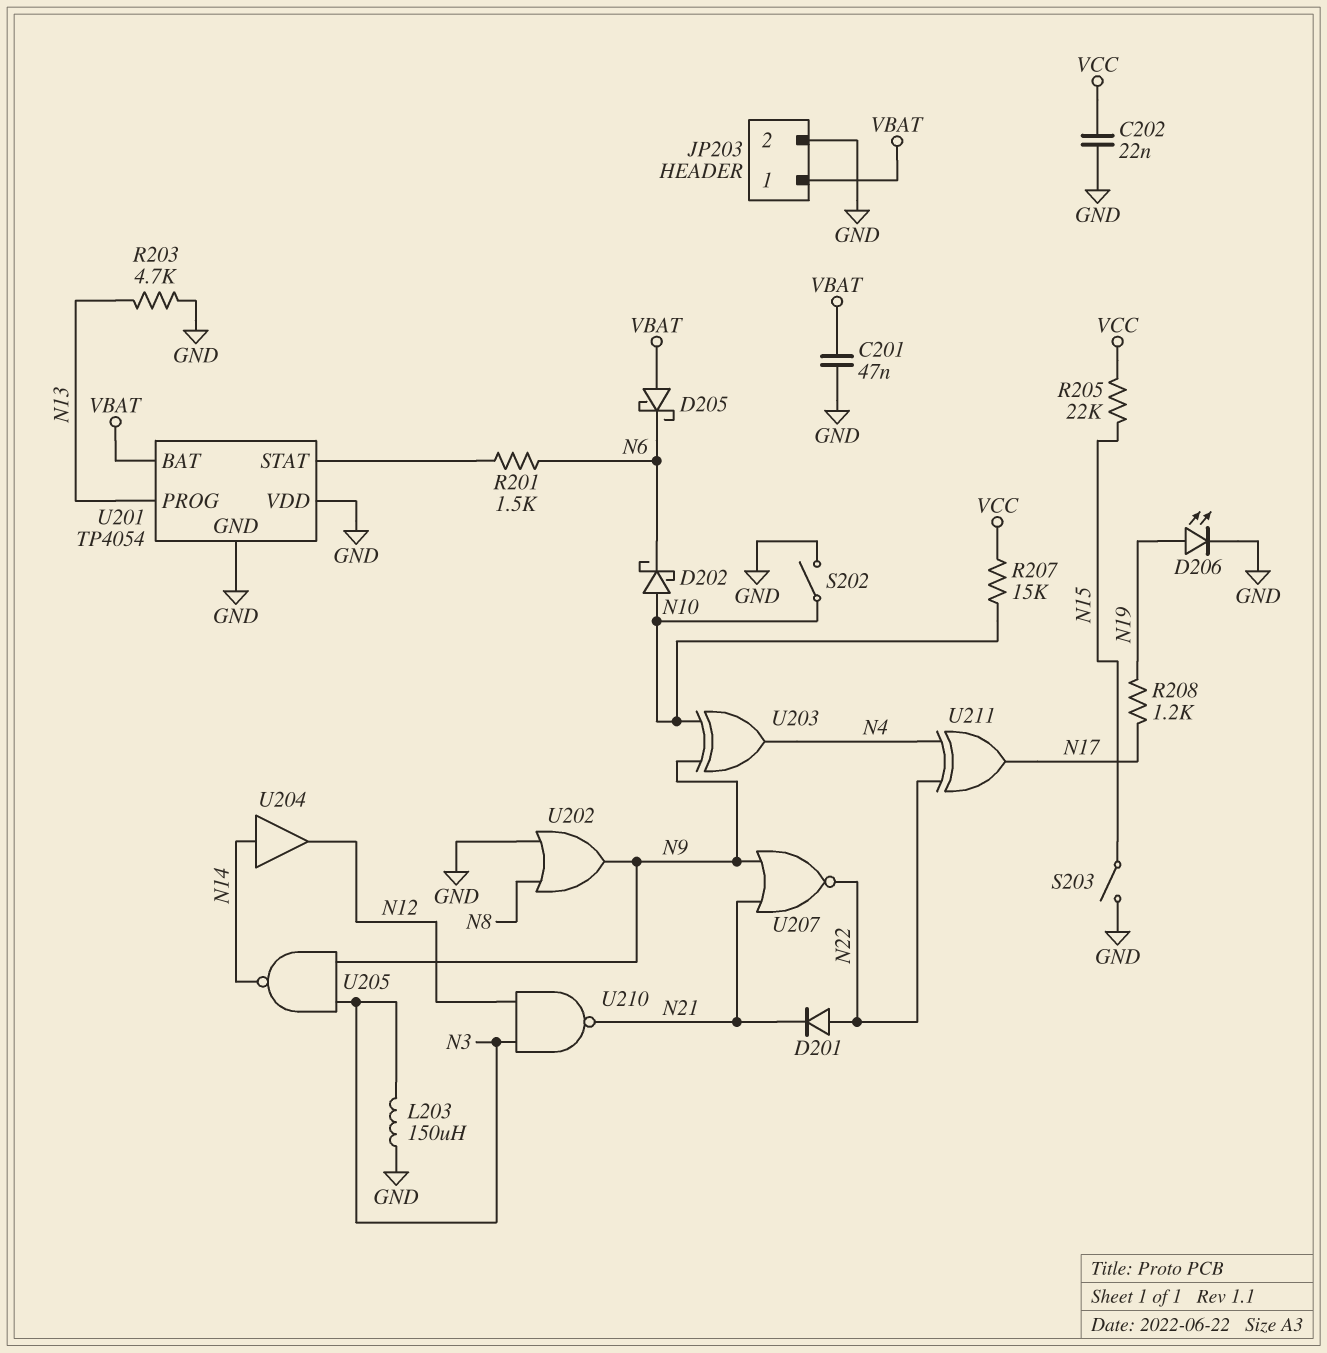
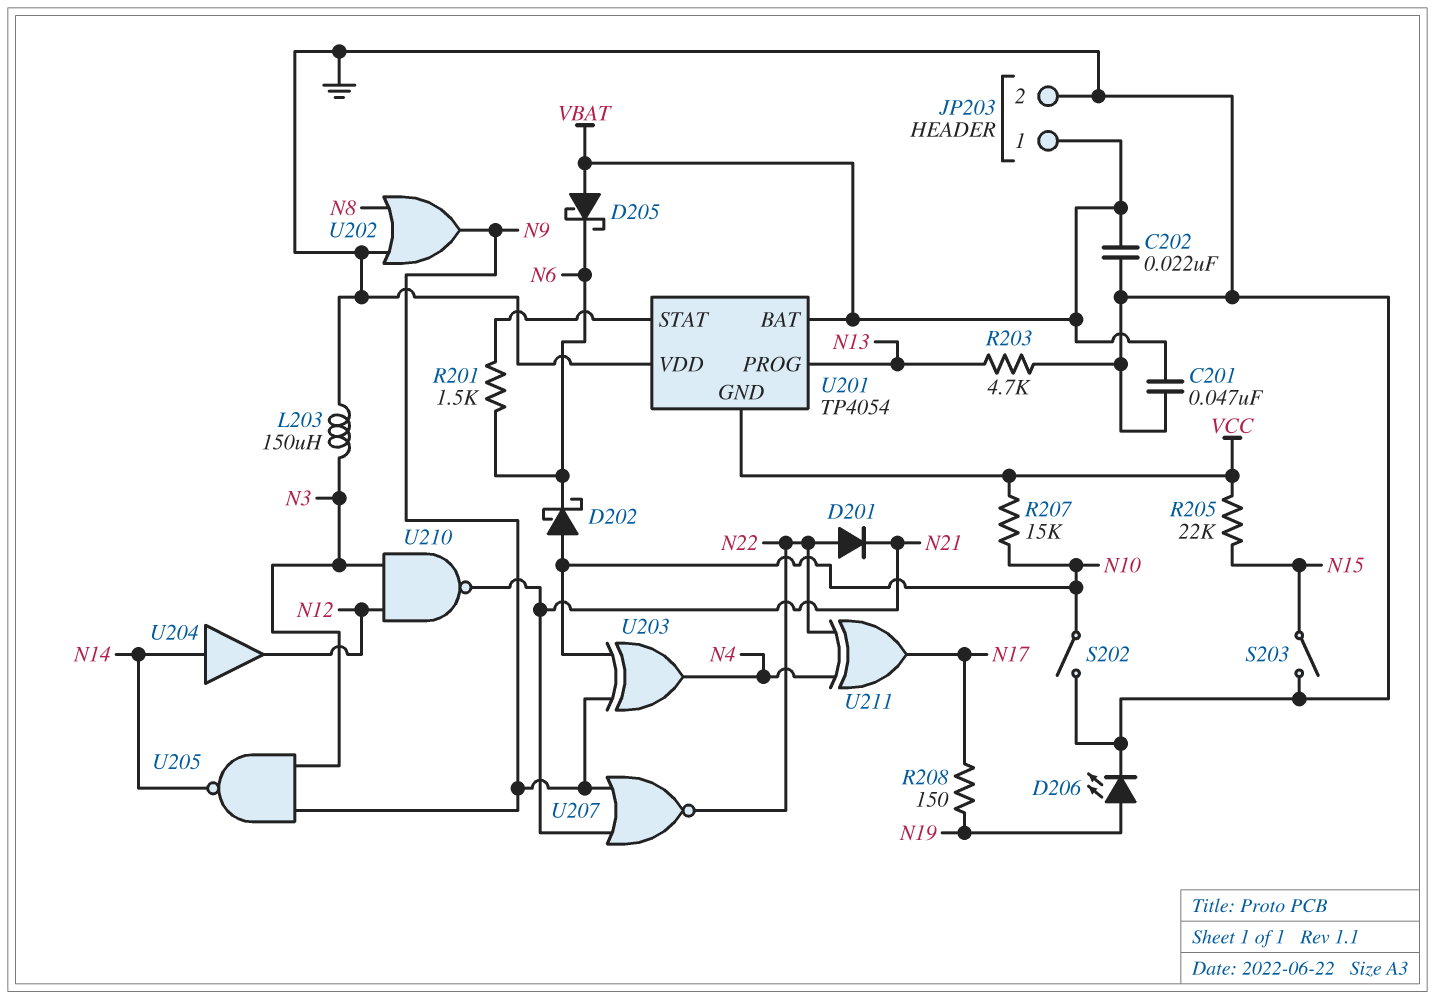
C202: 22nF (GND, VCC) -> 22nF (GND, VBAT)
R208: 1.2k (N17, N19) -> 150 (N17, N19)
U201 pin GND: GND -> VCC

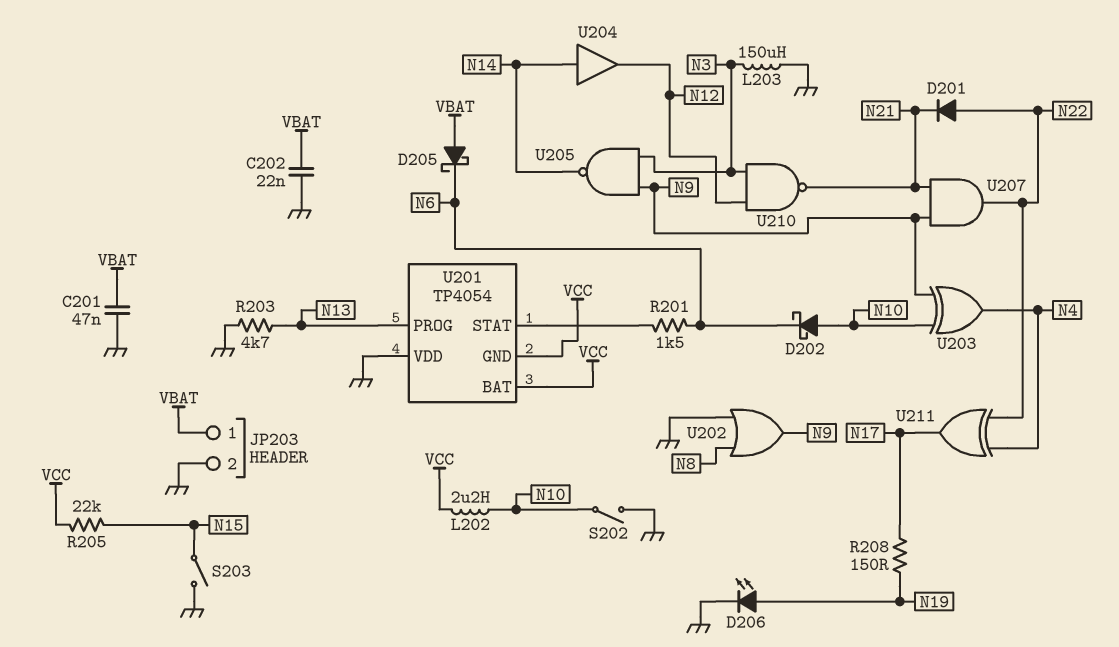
L202: none -> 2.2uH (N10, VCC)
R207: 15k (N10, VCC) -> none
U201 pin BAT: VBAT -> VCC
U207: NOR (in N9, in N21, out N22) -> AND (in N9, in N21, out N22)

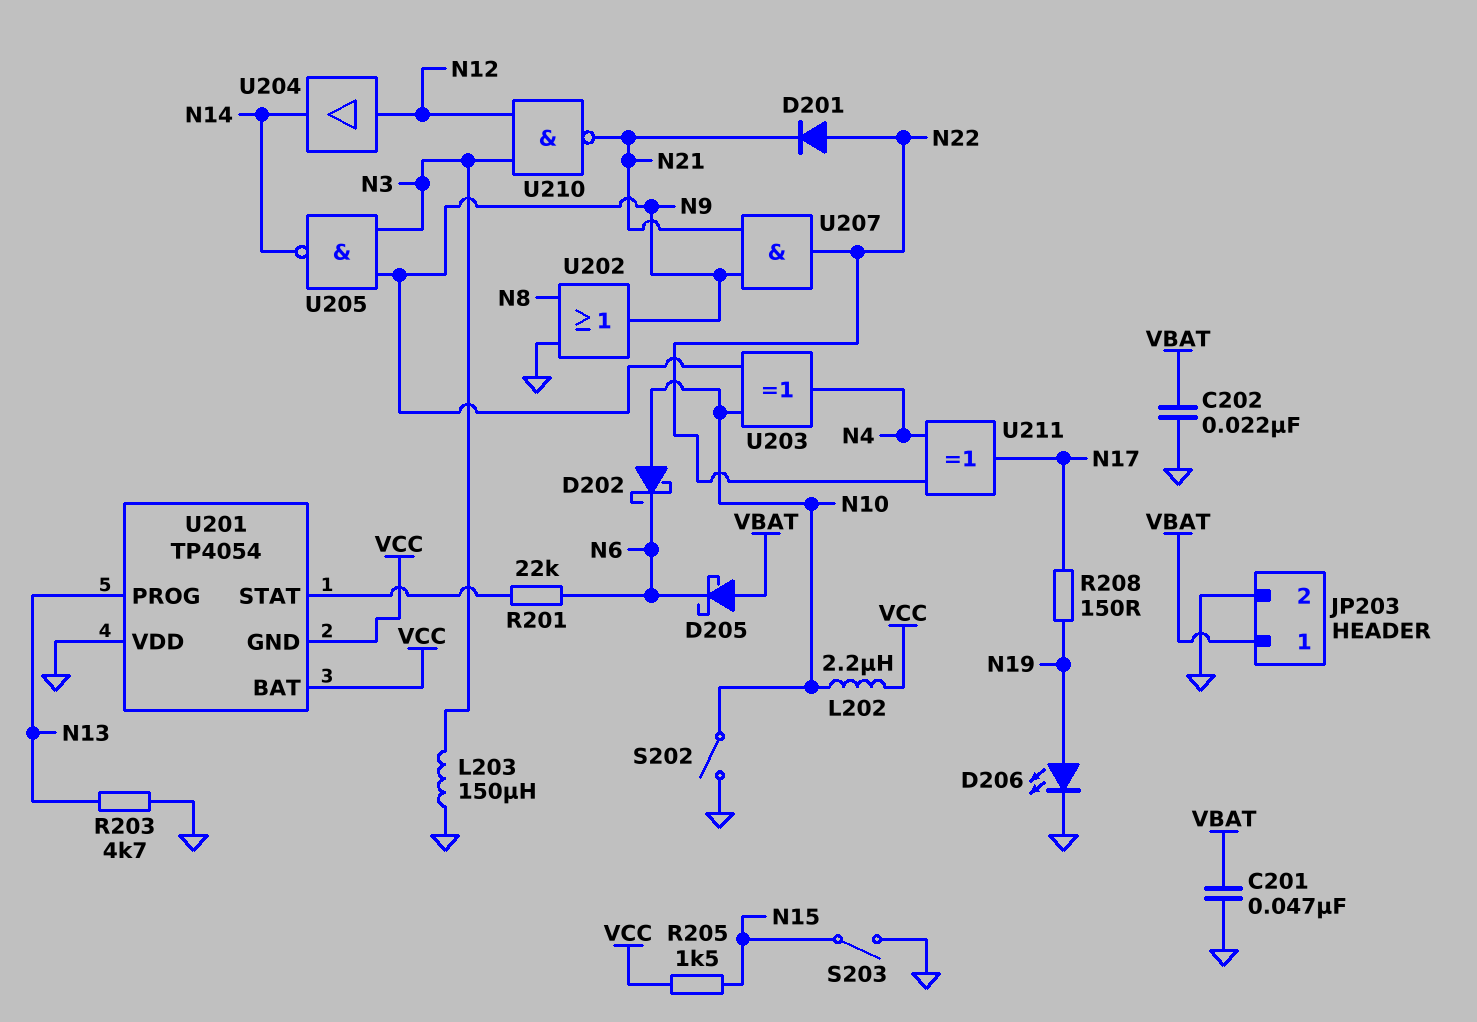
R201: 1.5k (N6, U201/STAT) -> 22k (N6, U201/STAT)
R205: 22k (N15, VCC) -> 1.5k (N15, VCC)
U204: buffer (in N14, out N12) -> buffer (in N12, out N14)

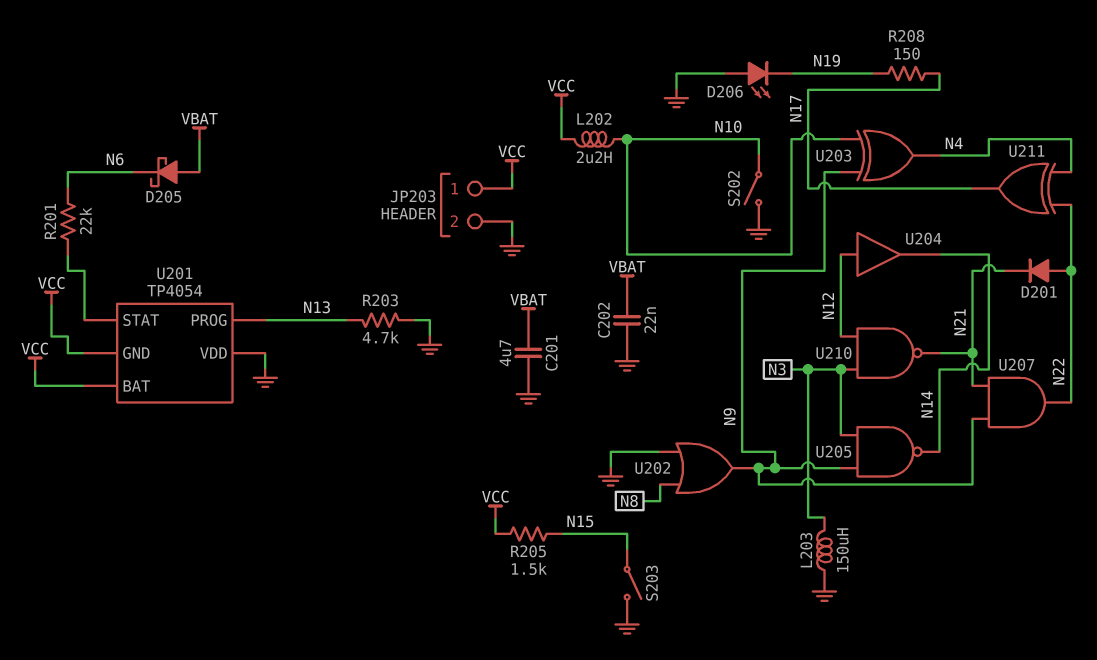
C201: 47nF (GND, VBAT) -> 4.7uF (GND, VBAT)
D202: schottky (A N10, K N6) -> none
D206: LED (A N19, K GND) -> LED (A GND, K N19)
JP203 pin 1: VBAT -> VCC

